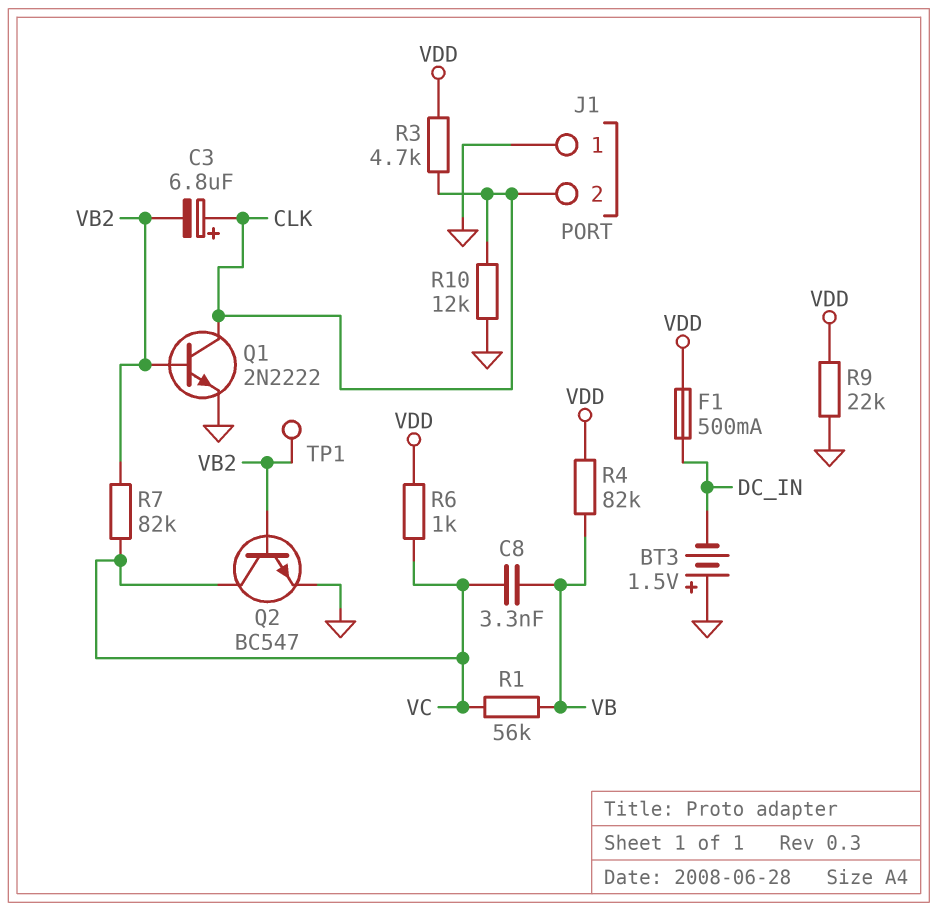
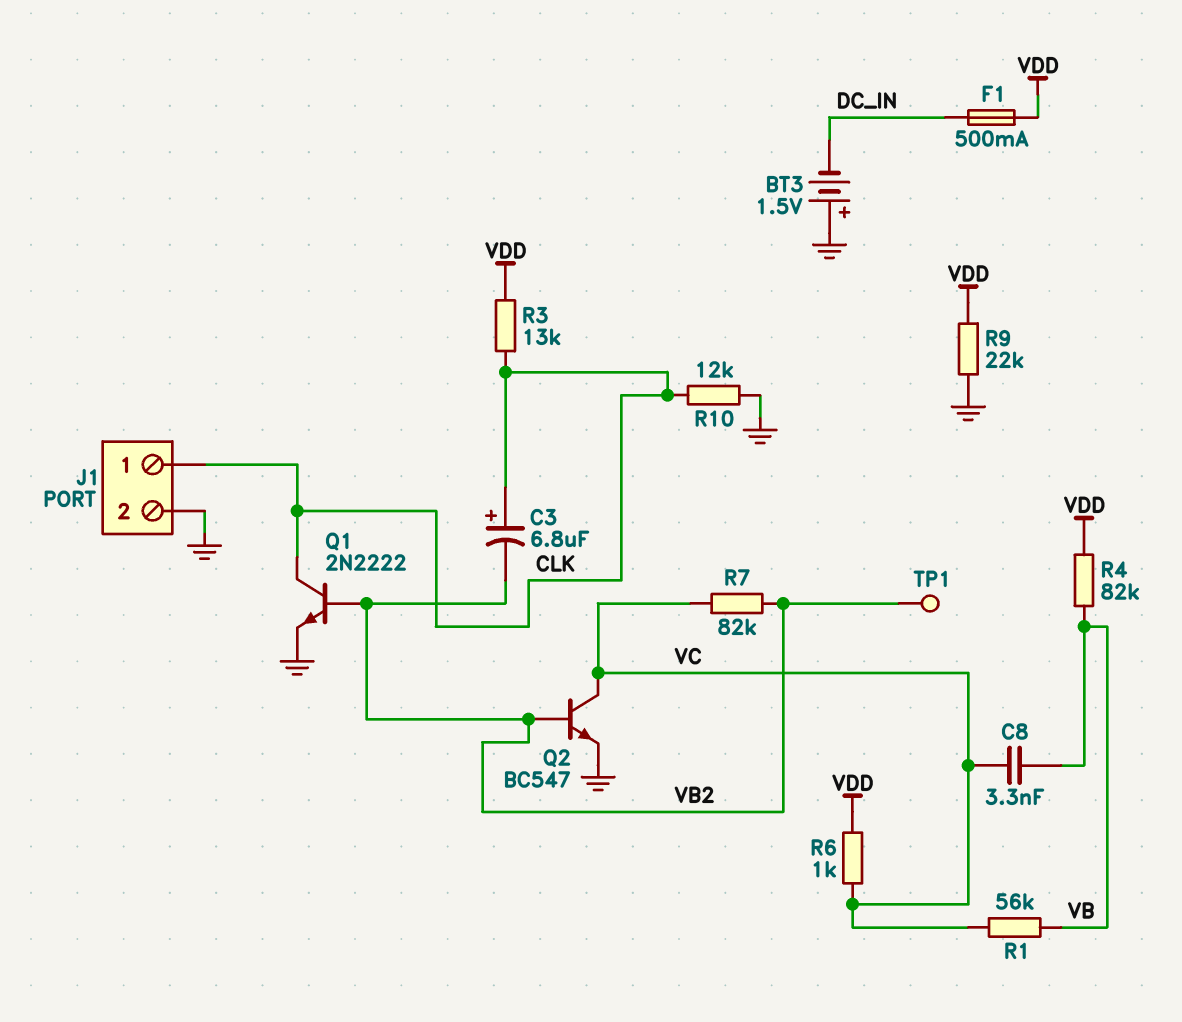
J1 pin 1: GND -> CLK
J1 pin 2: CLK -> GND
R3: 4.7k (CLK, VDD) -> 13k (CLK, VDD)

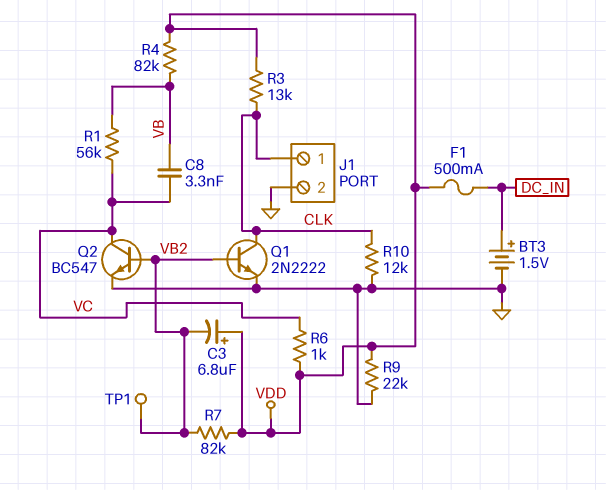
BT3: 1.5V (plus GND, minus DC_IN) -> 1.5V (plus DC_IN, minus GND)
C3: 6.8uF (plus CLK, minus VB2) -> 6.8uF (plus VDD, minus VB2)
R7: 82k (VB2, VC) -> 82k (VB2, VDD)

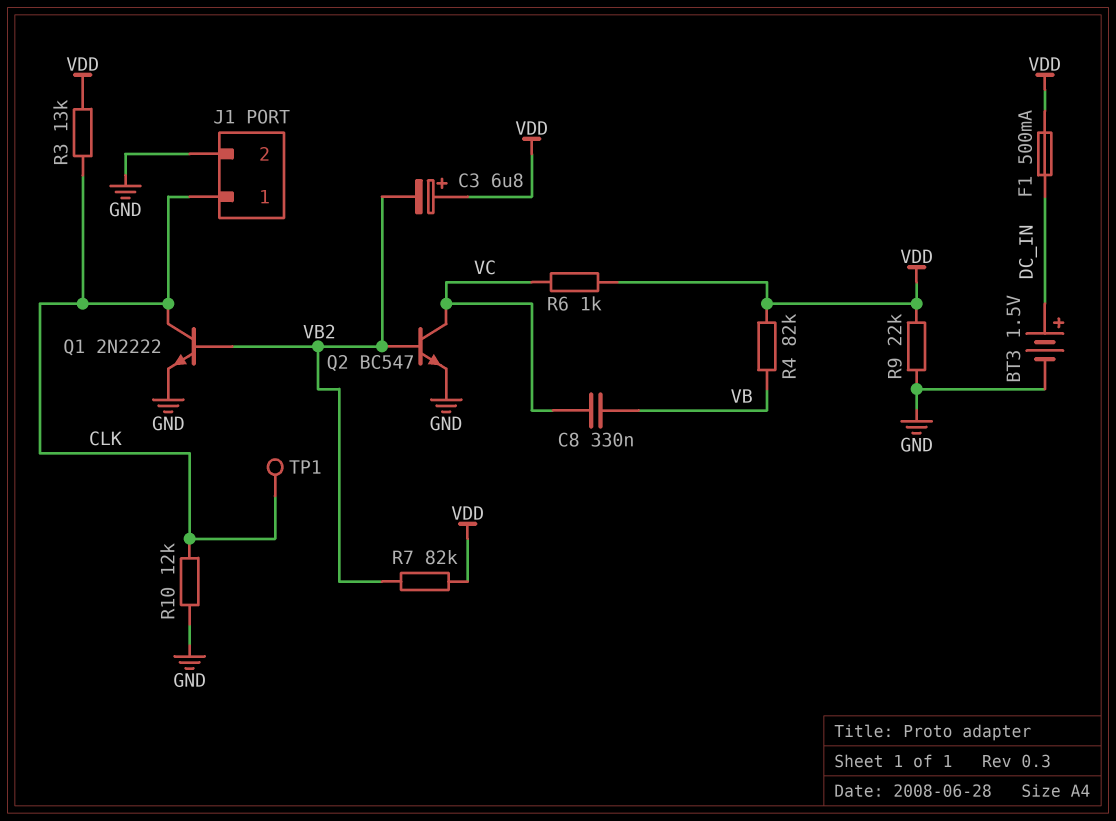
C8: 3.3nF (VB, VC) -> 330nF (VB, VC)
R1: 56k (VB, VC) -> none
TP1: test point (VB2) -> test point (CLK)

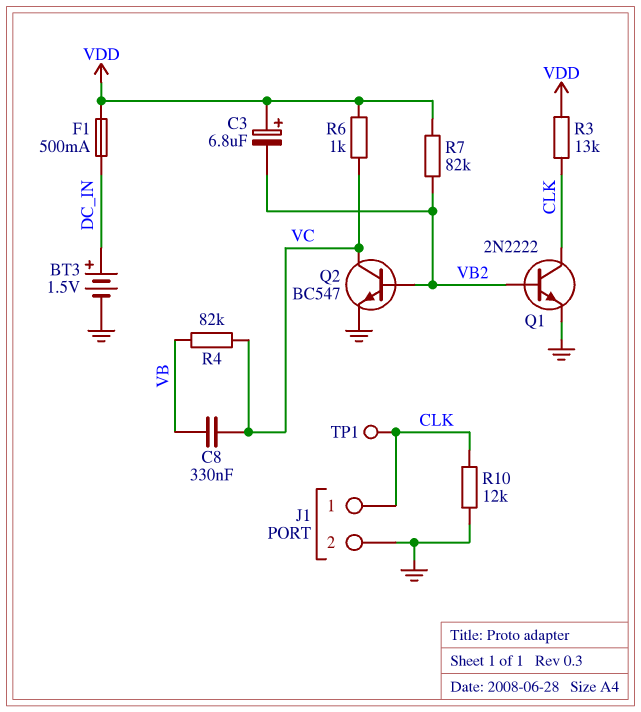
R4: 82k (VB, VDD) -> 82k (VB, VC)
R9: 22k (GND, VDD) -> none

